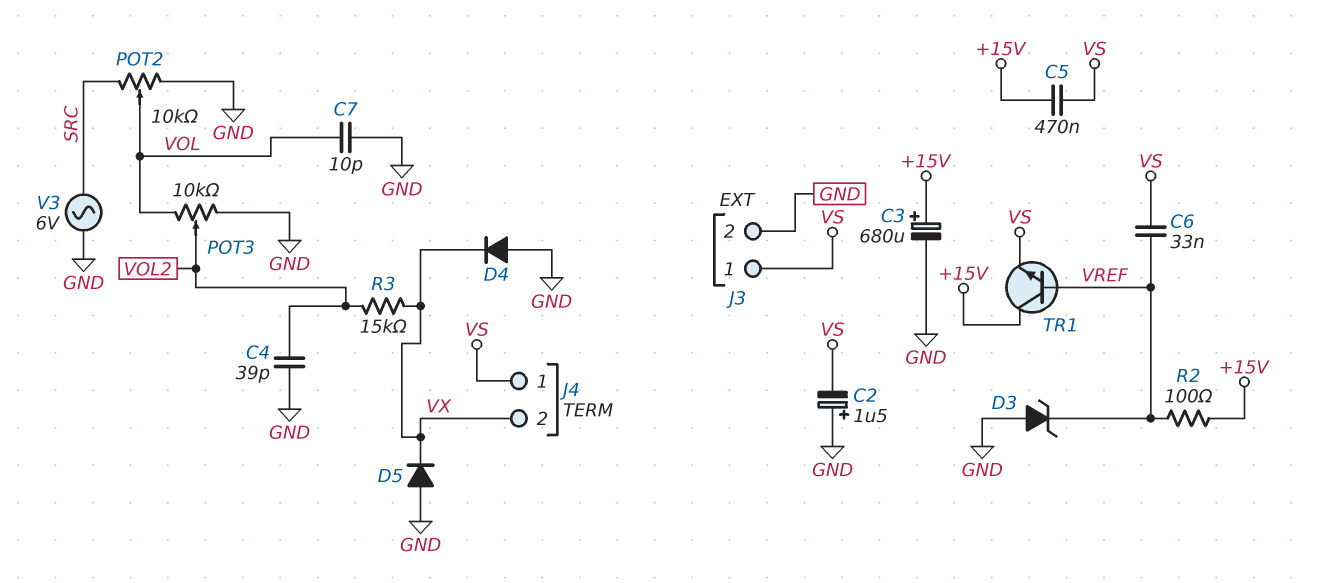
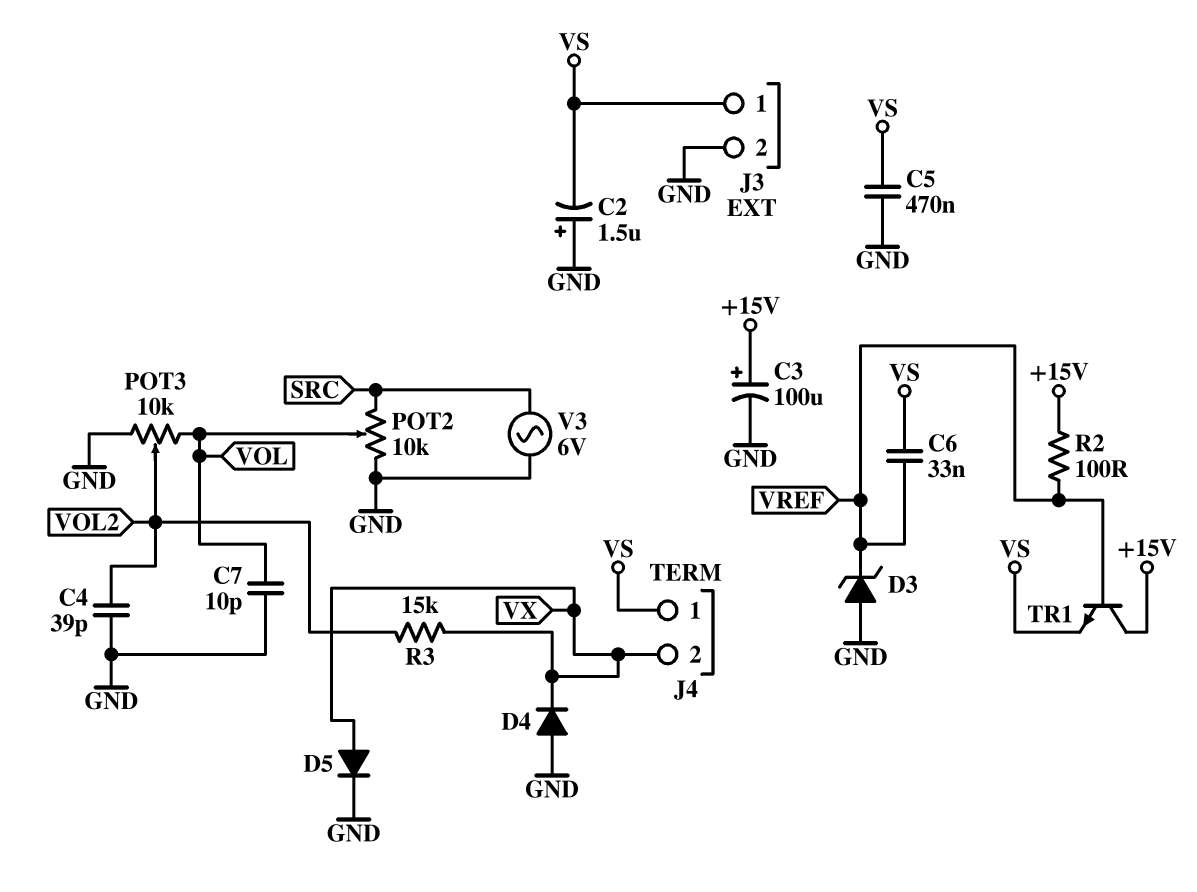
C3: 680uF (plus +15V, minus GND) -> 100uF (plus +15V, minus GND)
C5: 470nF (+15V, VS) -> 470nF (GND, VS)
D5: diode (A GND, K VX) -> diode (A VX, K GND)

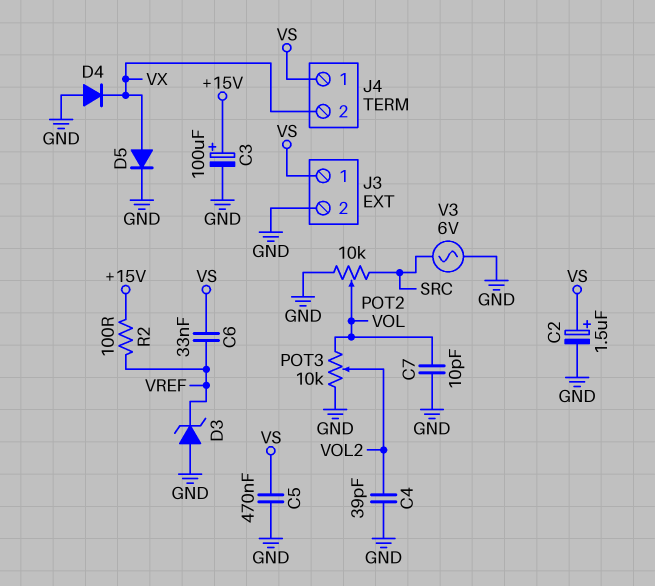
C2: 1.5uF (plus GND, minus VS) -> 1.5uF (plus VS, minus GND)
R3: 15k (VOL2, VX) -> none
TR1: NPN (B VREF, C +15V, E VS) -> none

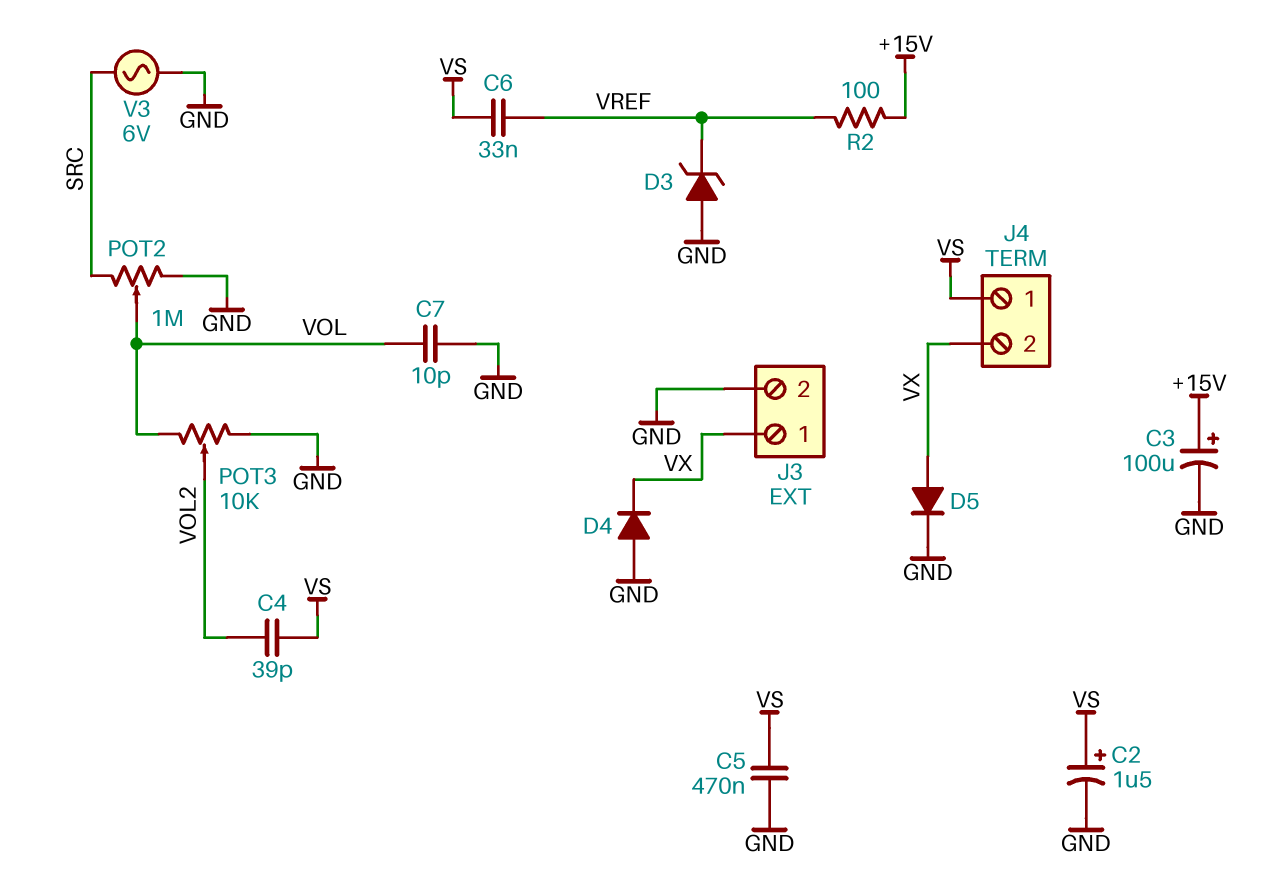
C4: 39pF (GND, VOL2) -> 39pF (VOL2, VS)
J3 pin 1: VS -> VX
POT2: 10k (GND, SRC, wiper VOL) -> 1M (GND, SRC, wiper VOL)

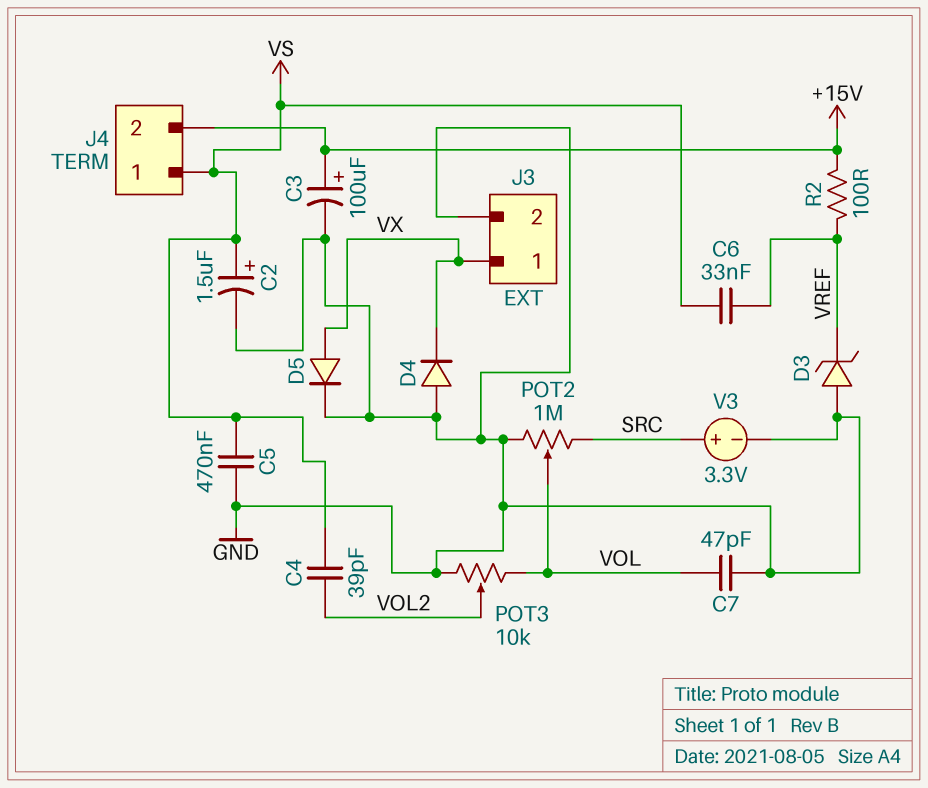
C7: 10pF (GND, VOL) -> 47pF (GND, VOL)
J4 pin 2: VX -> +15V
V3: AC 6V (GND, SRC) -> 3.3V (plus SRC, minus GND)

